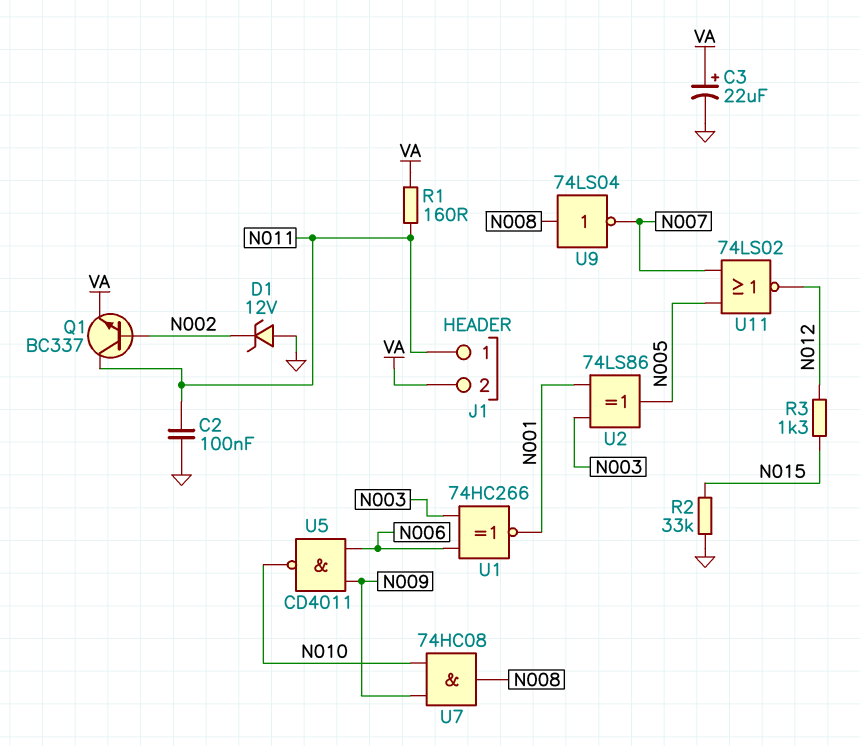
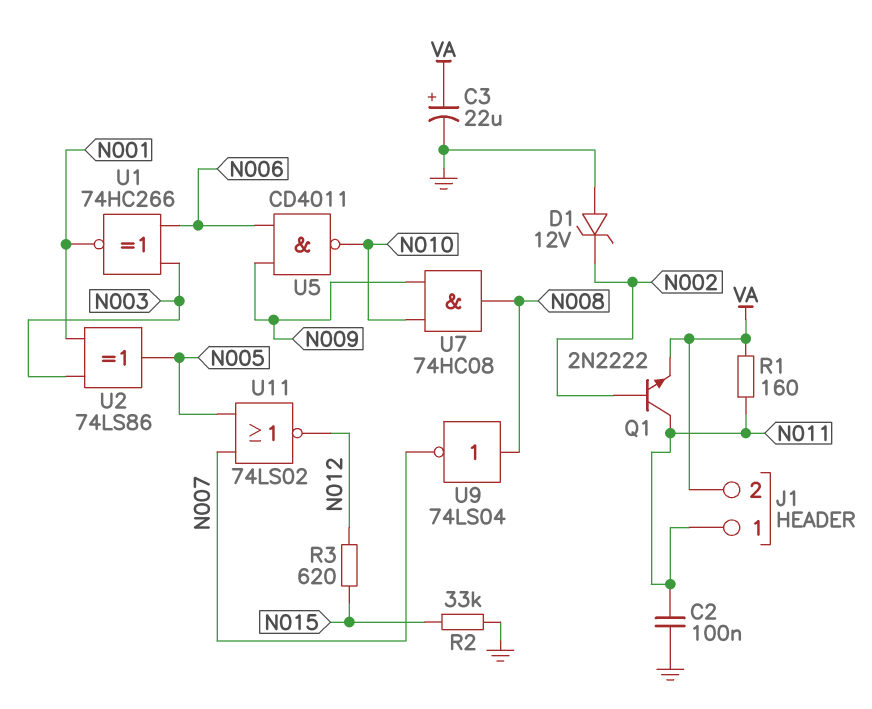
Q1: NPN BC337 (B N002, C N011, E VA) -> NPN 2N2222 (B N002, C N011, E VA)
R3: 1.3k (N012, N015) -> 620 (N012, N015)

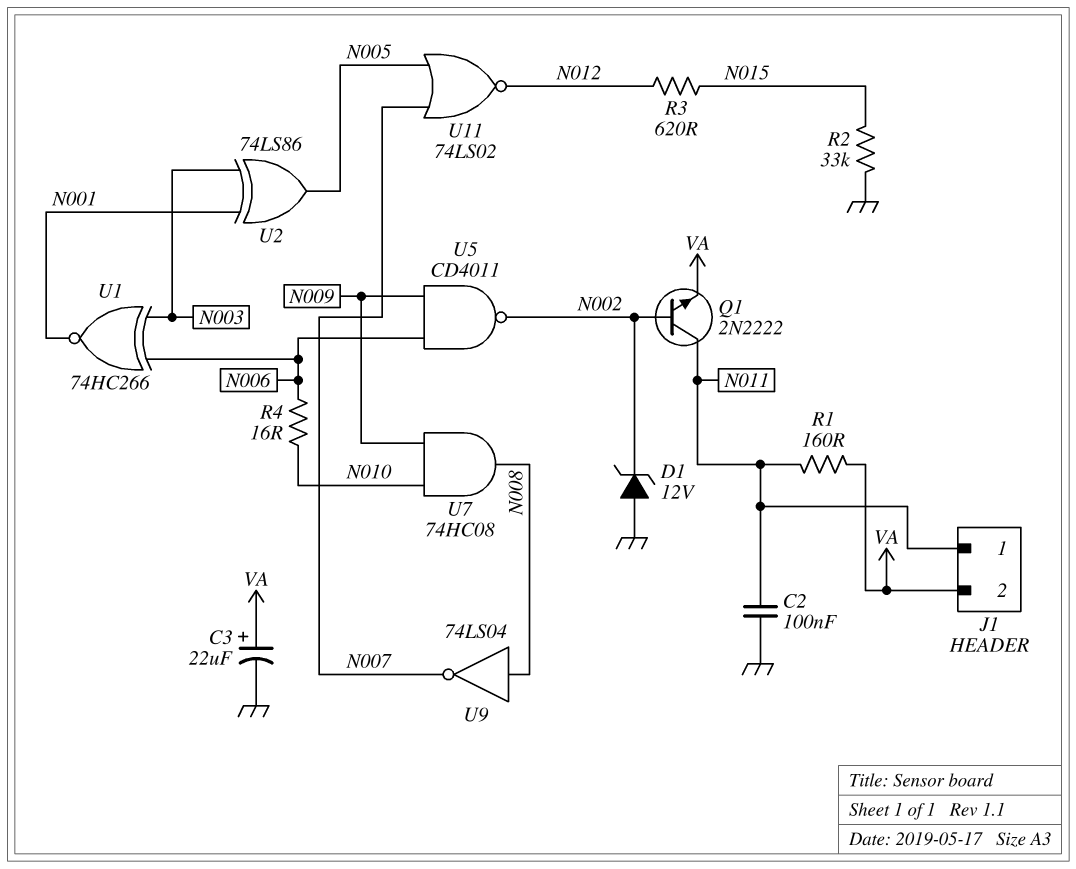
R4: none -> 16 (N006, N010)
U5: NAND CD4011 (in N006, in N009, out N010) -> NAND CD4011 (in N006, in N009, out N002)

